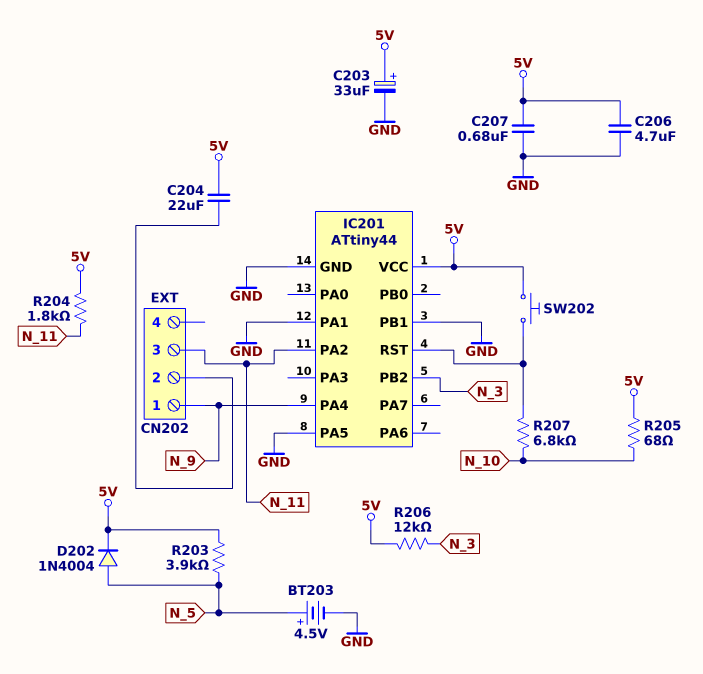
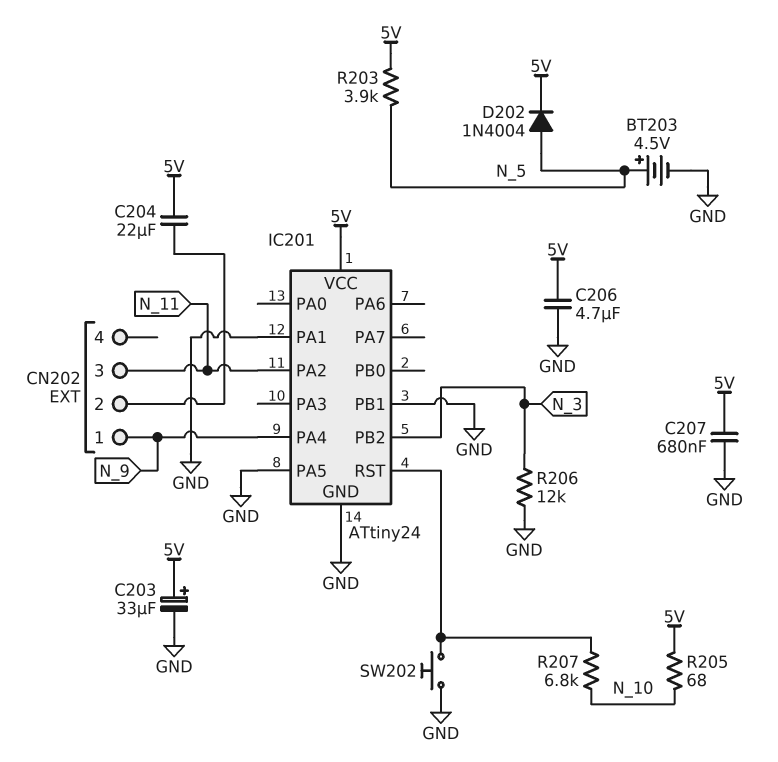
IC201: ATtiny44 -> ATtiny24
R204: 1.8k (5V, N_11) -> none
R206: 12k (5V, N_3) -> 12k (GND, N_3)
SW202: button (5V, IC201/RST) -> button (GND, IC201/RST)

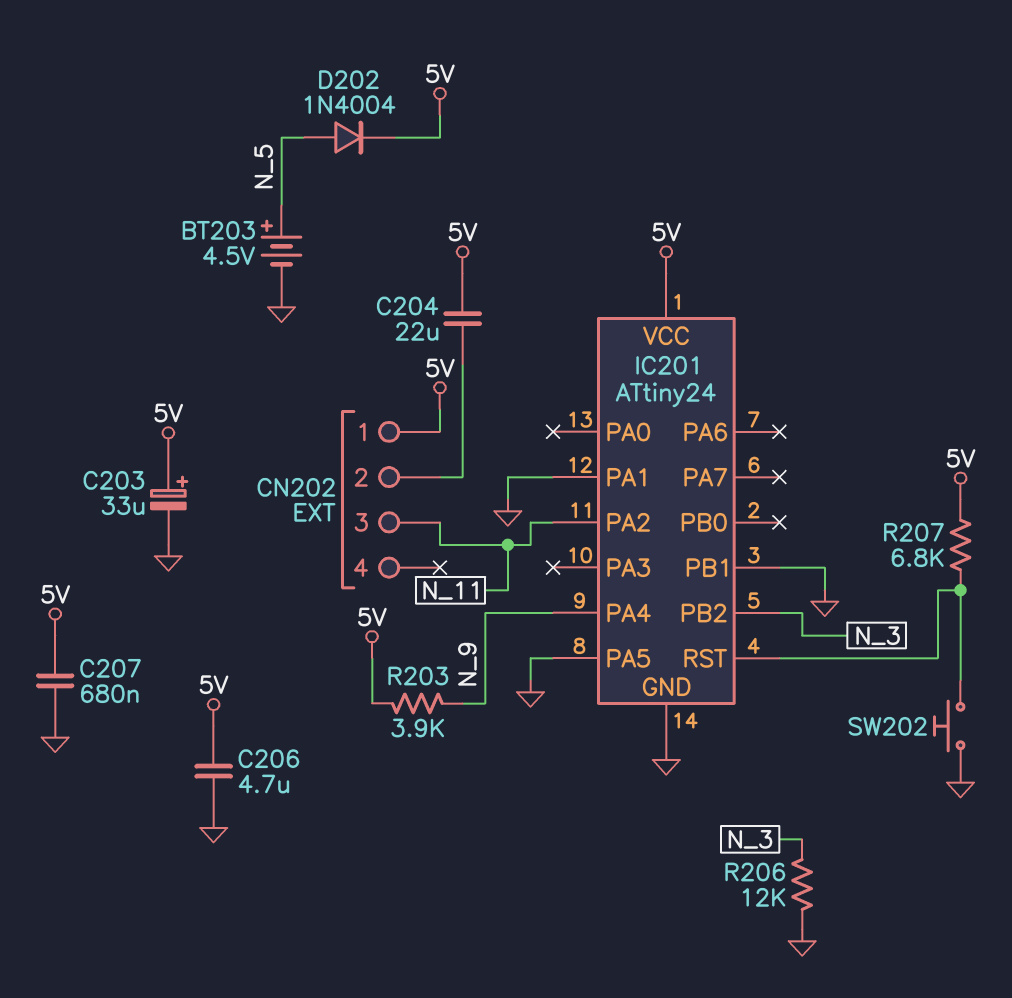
CN202 pin 1: N_9 -> 5V
R203: 3.9k (5V, N_5) -> 3.9k (5V, N_9)
R205: 68 (5V, N_10) -> none
R207: 6.8k (IC201/RST, N_10) -> 6.8k (5V, IC201/RST)

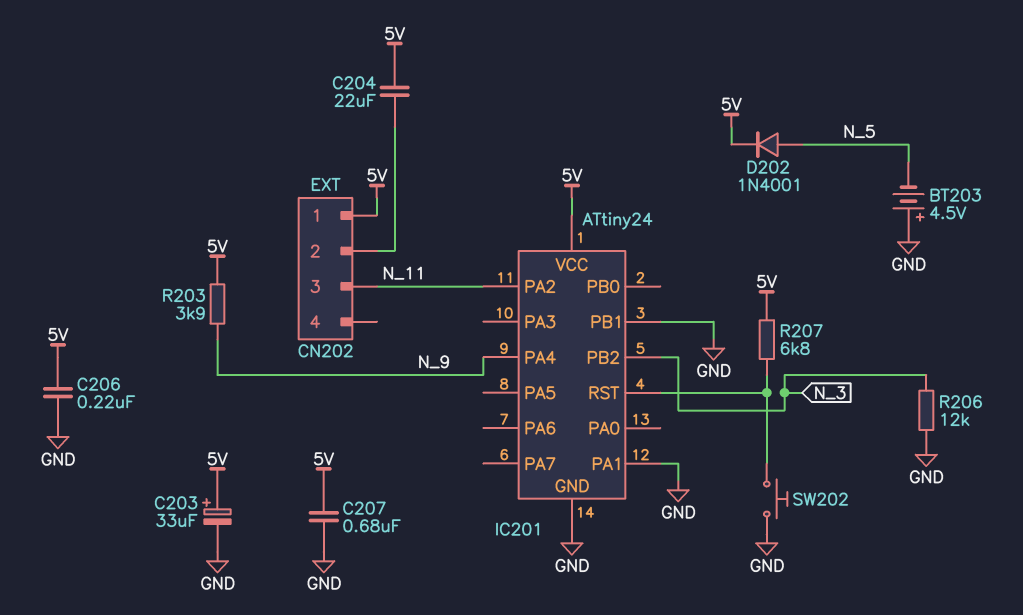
BT203: 4.5V (plus N_5, minus GND) -> 4.5V (plus GND, minus N_5)
C206: 4.7uF (5V, GND) -> 220nF (5V, GND)
D202: diode 1N4004 (A N_5, K 5V) -> diode 1N4001 (A N_5, K 5V)
IC201 pin PA5: GND -> none

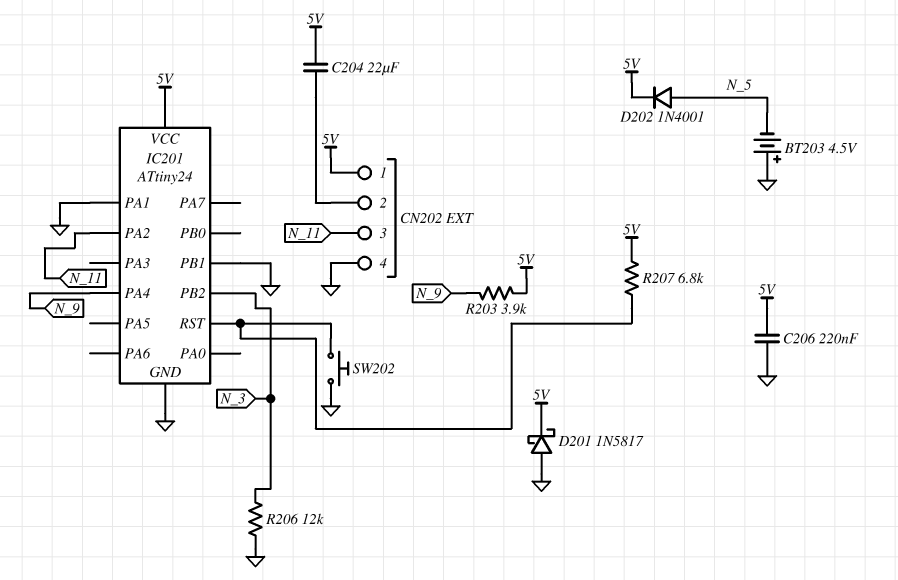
C203: 33uF (plus 5V, minus GND) -> none
C207: 680nF (5V, GND) -> none
CN202 pin 4: none -> GND
D201: none -> schottky 1N5817 (A GND, K 5V)

